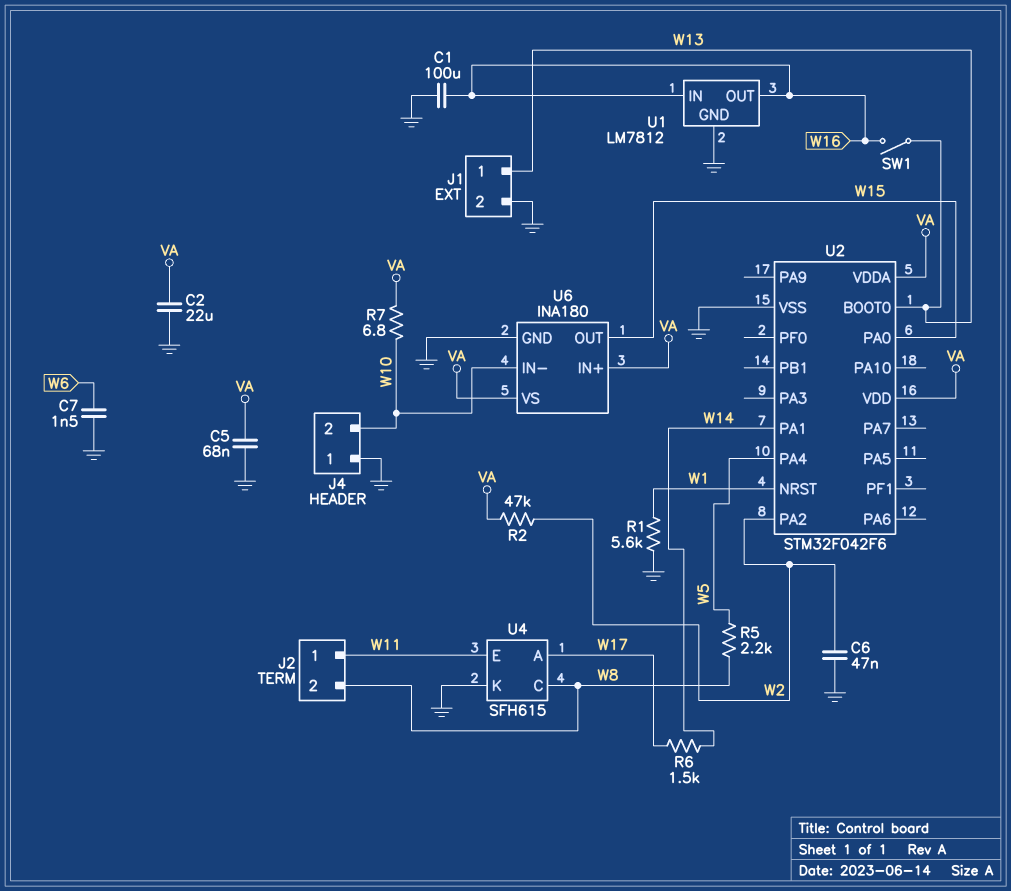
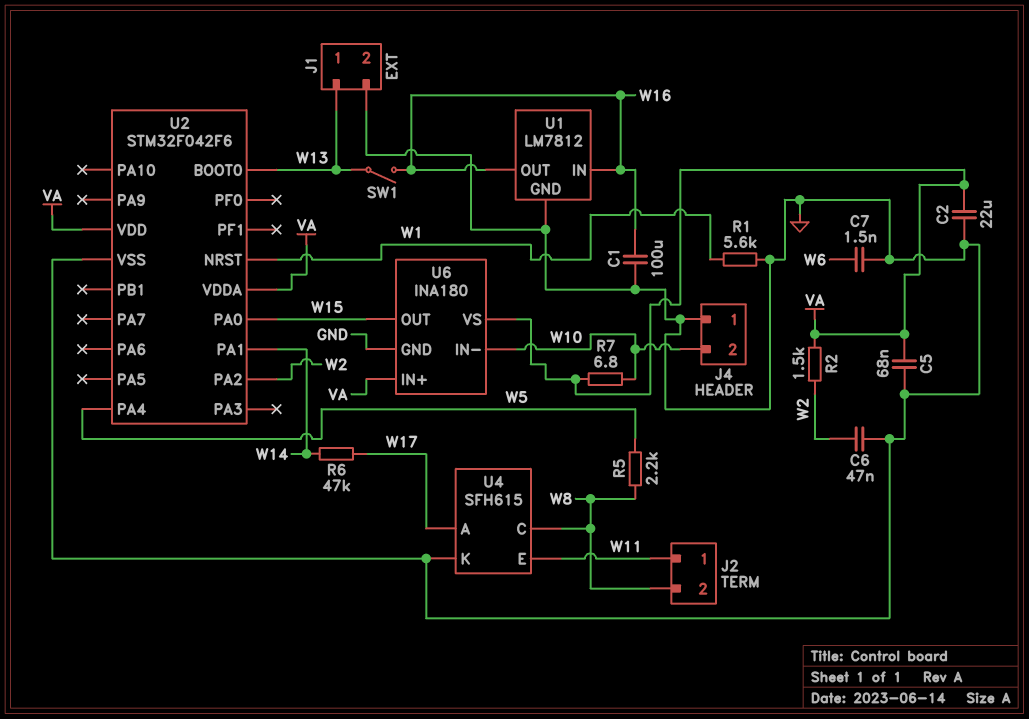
R2: 47k (VA, W2) -> 1.5k (VA, W2)
R6: 1.5k (W14, W17) -> 47k (W14, W17)

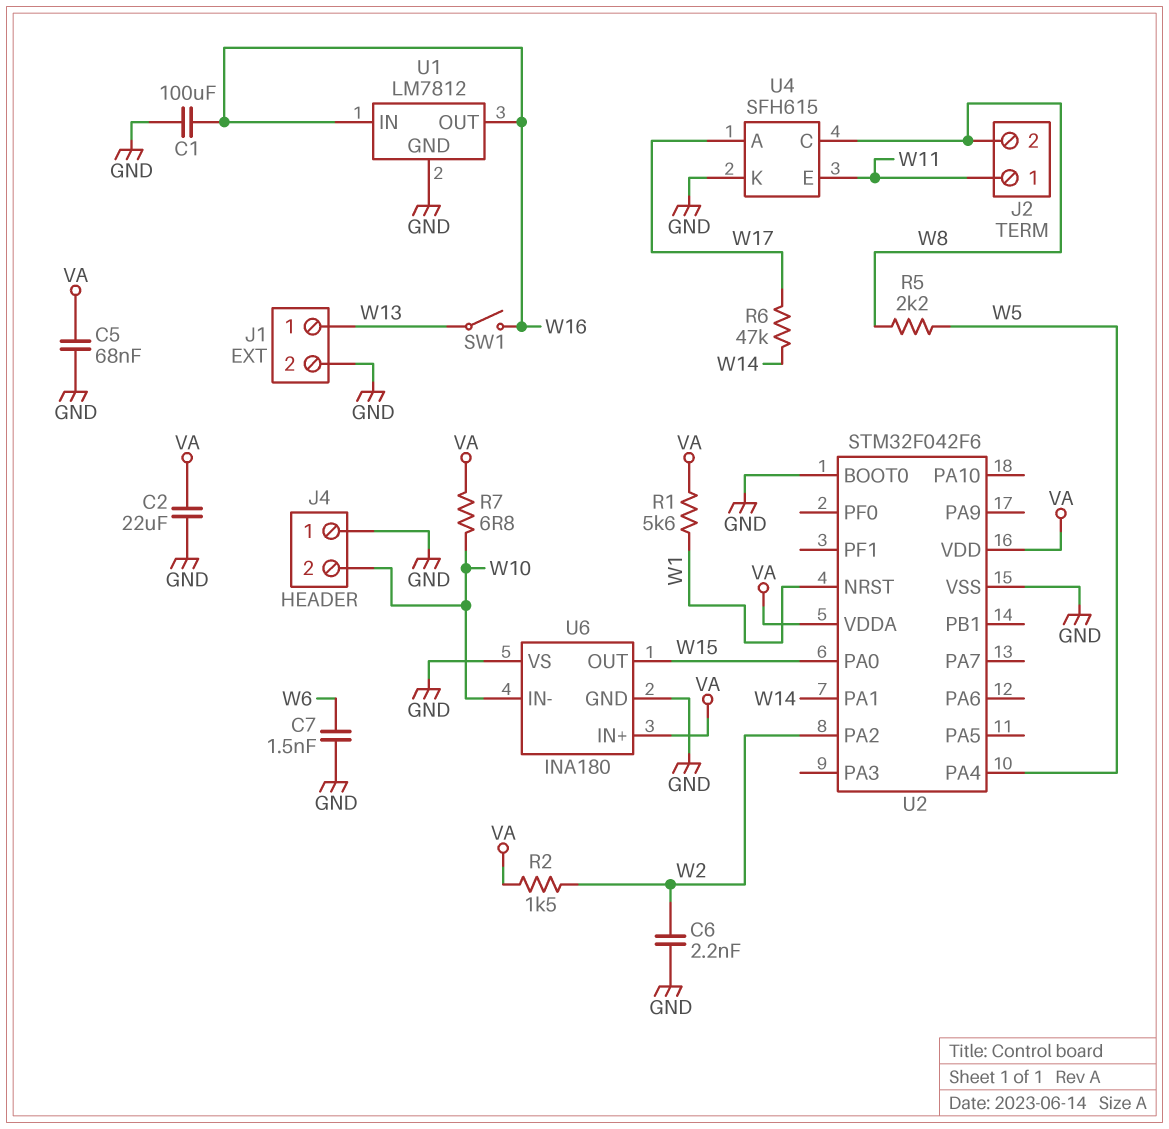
C6: 47nF (GND, W2) -> 2.2nF (GND, W2)
R1: 5.6k (GND, W1) -> 5.6k (VA, W1)
U2 pin BOOT0: W13 -> GND
U6 pin VS: VA -> GND

